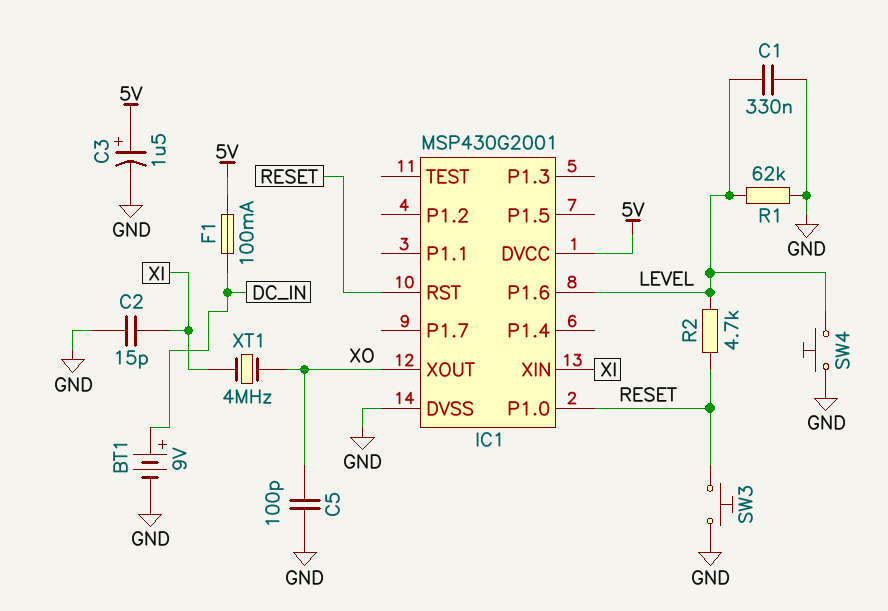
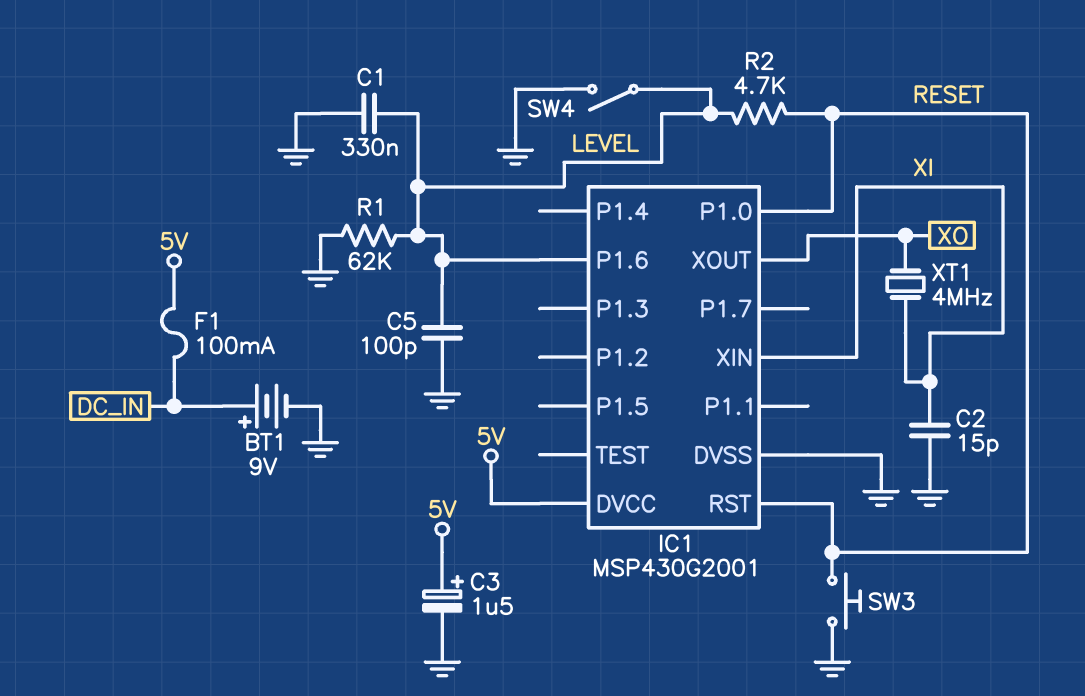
C5: 100pF (GND, XO) -> 100pF (GND, LEVEL)
SW4: button (GND, LEVEL) -> switch (GND, LEVEL)

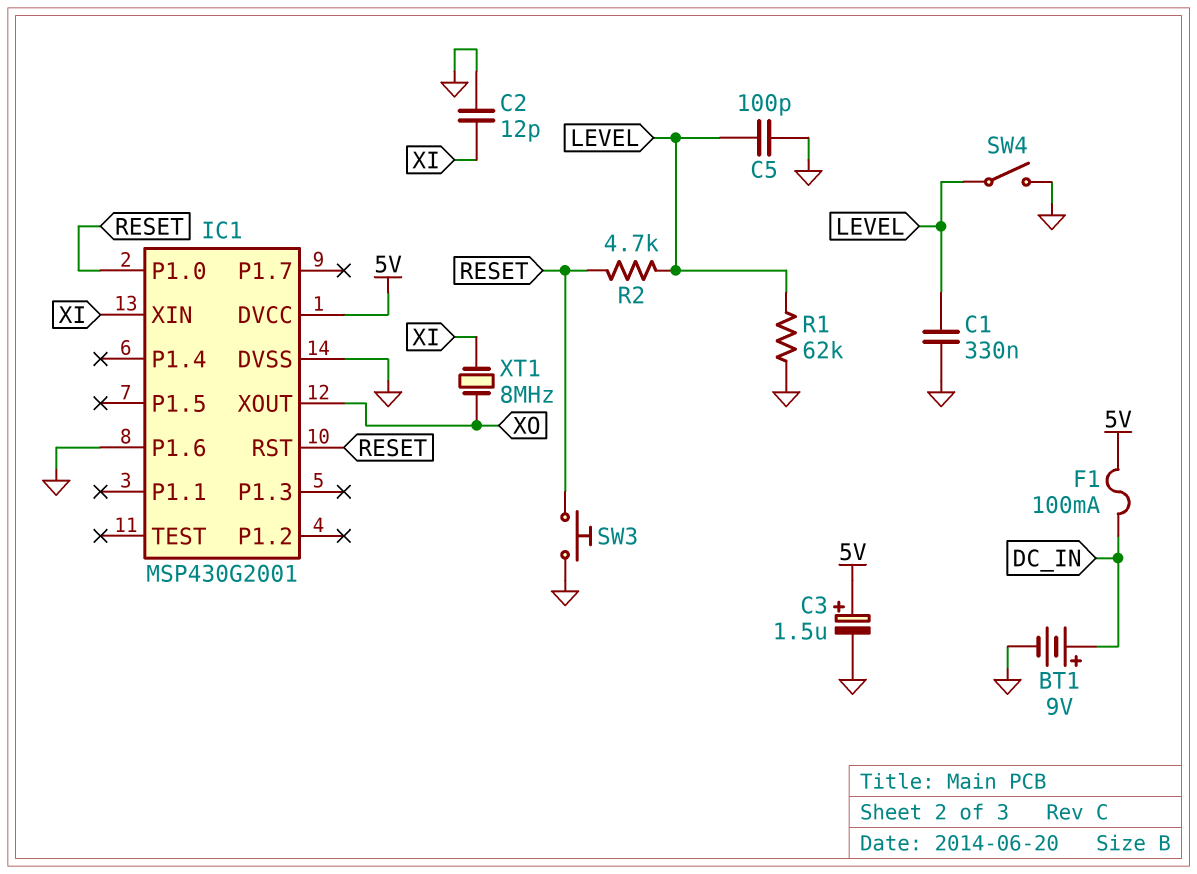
C2: 15pF (GND, XI) -> 12pF (GND, XI)
IC1 pin P1.6: LEVEL -> GND
XT1: 4MHz (XI, XO) -> 8MHz (XI, XO)

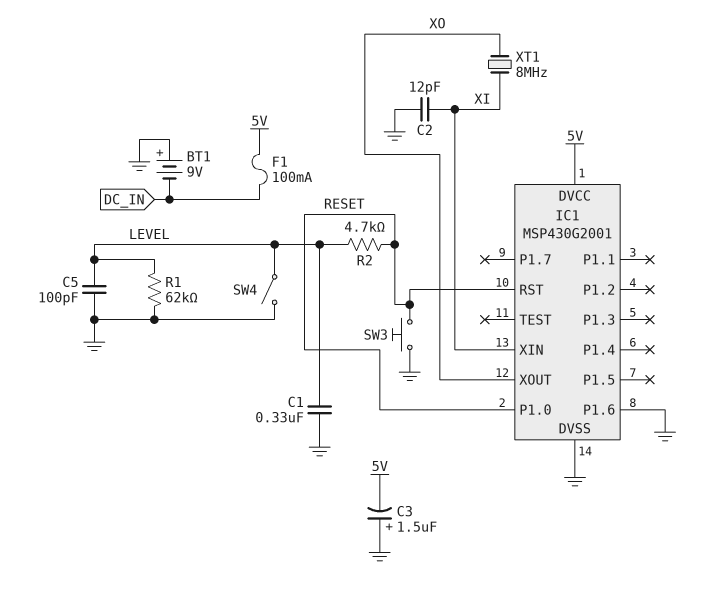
BT1: 9V (plus DC_IN, minus GND) -> 9V (plus GND, minus DC_IN)
C3: 1.5uF (plus 5V, minus GND) -> 1.5uF (plus GND, minus 5V)

